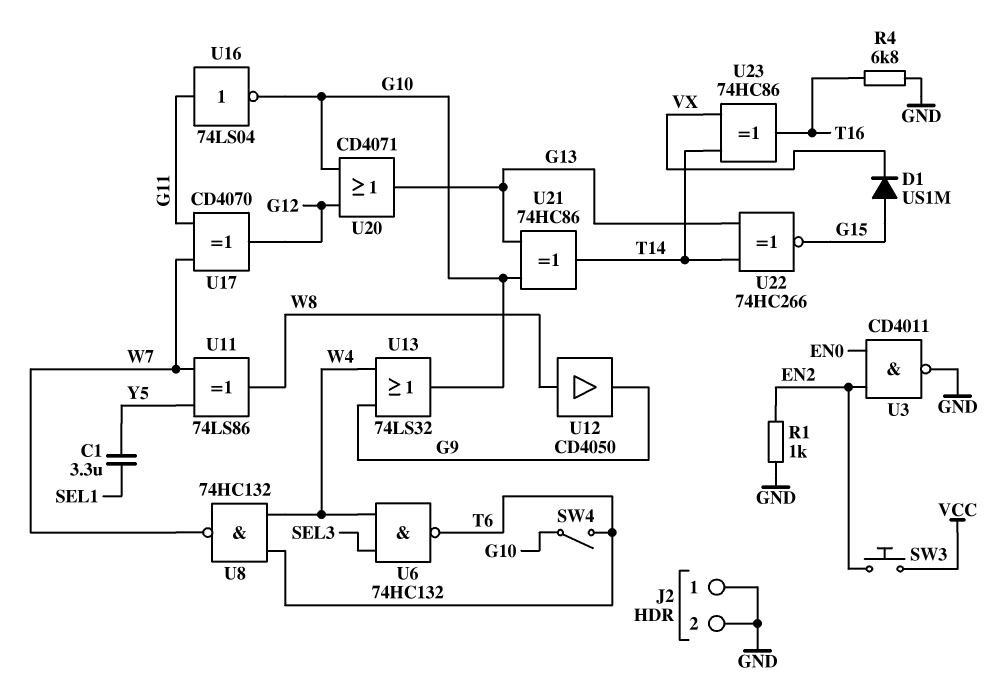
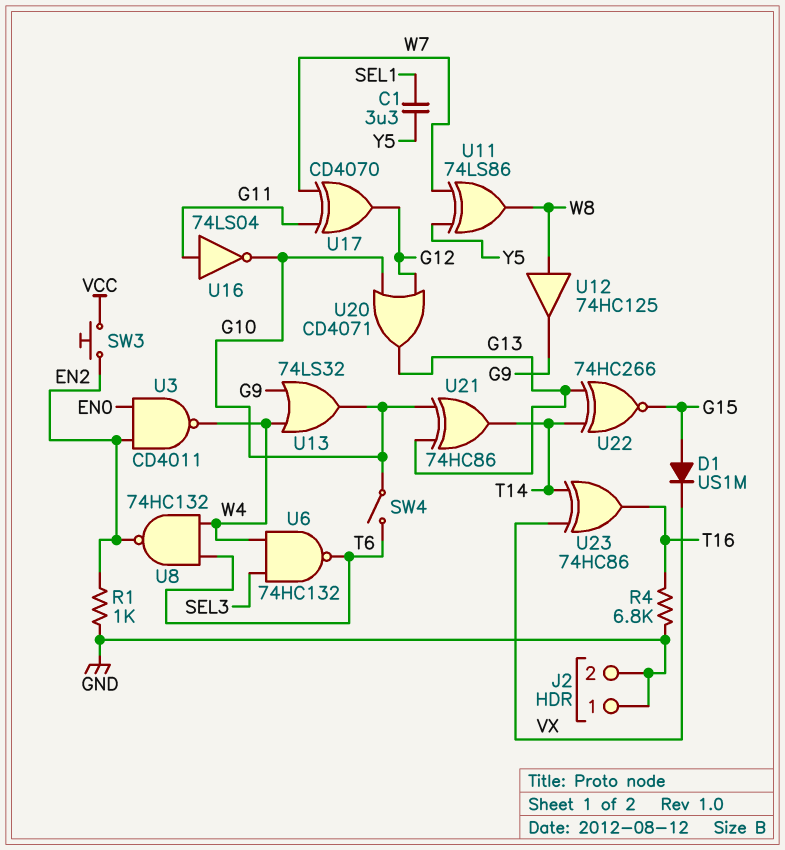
U3: NAND CD4011 (in EN0, in EN2, out GND) -> NAND CD4011 (in EN0, in EN2, out W4)
U8: NAND 74HC132 (in T6, in W4, out W7) -> NAND 74HC132 (in T6, in W4, out EN2)
U12: buffer CD4050 (in W8, out G9) -> buffer 74HC125 (in W8, out G9)

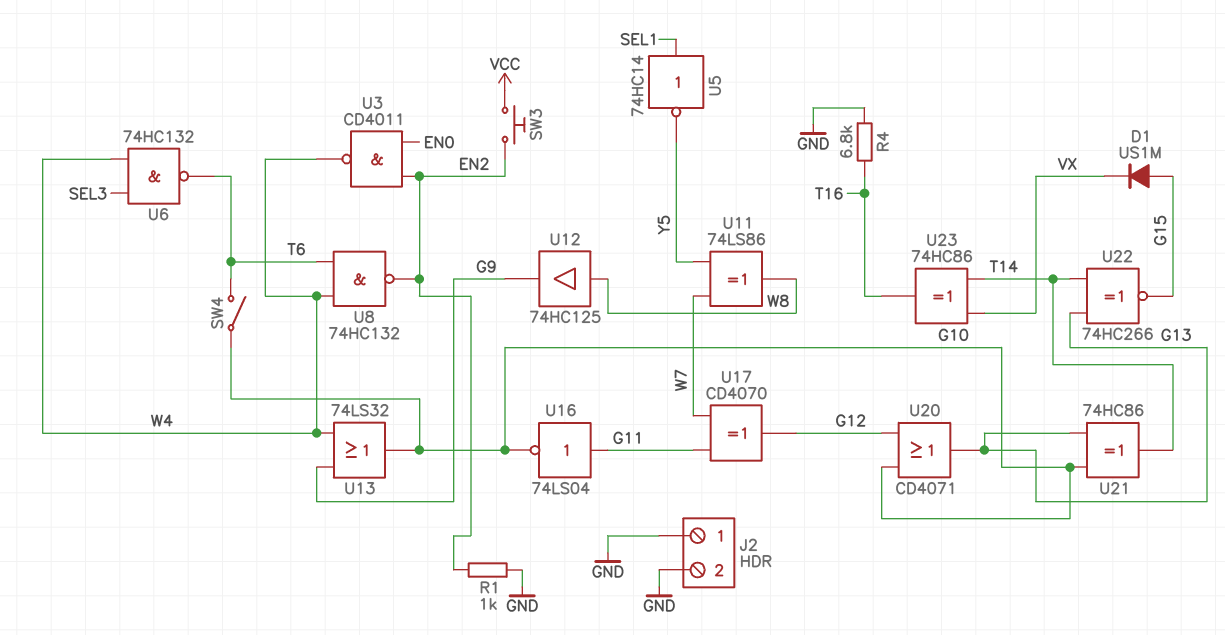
C1: 3.3uF (SEL1, Y5) -> none
U5: none -> NOT 74HC14 (in SEL1, out Y5)

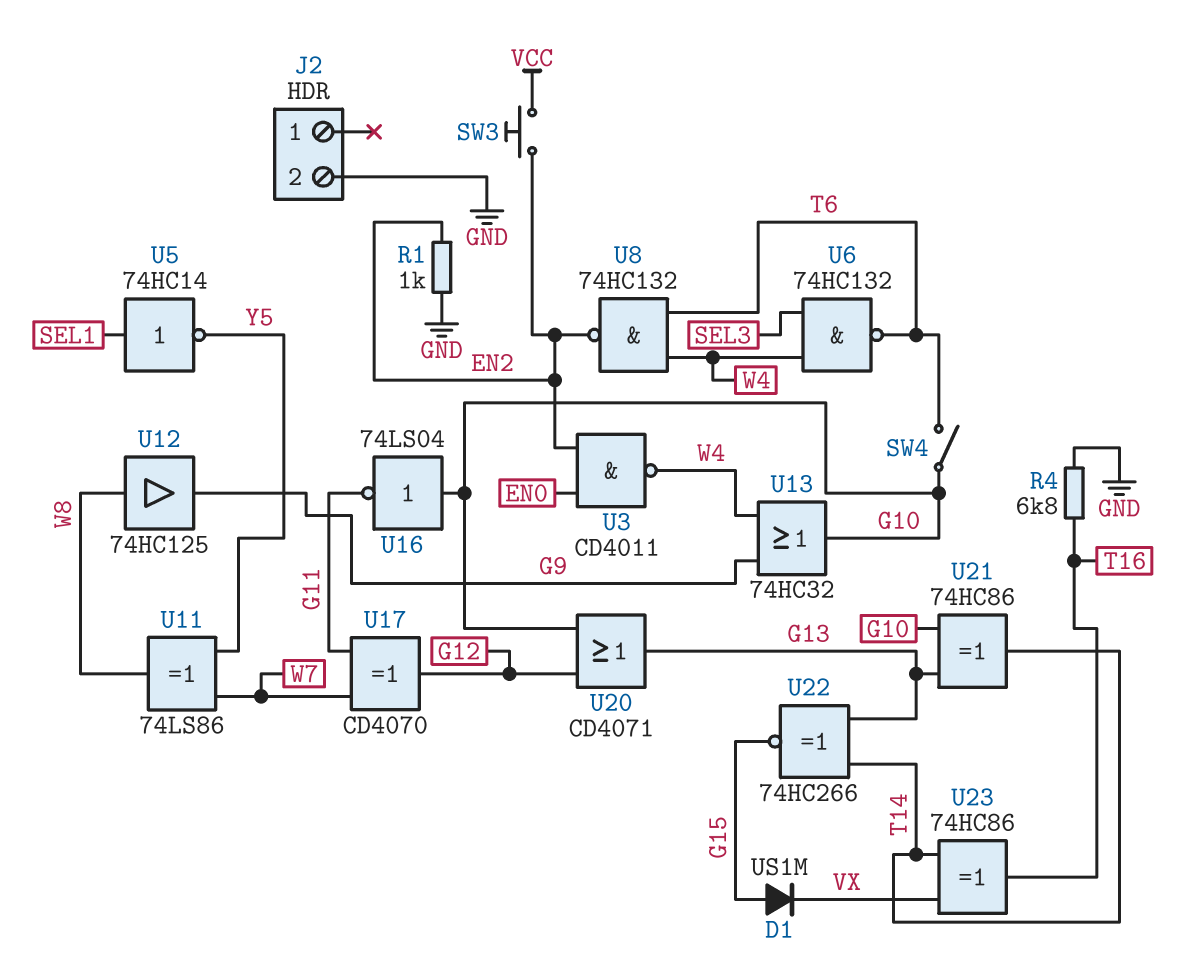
J2 pin 1: GND -> none
U13: OR 74LS32 (in G9, in W4, out G10) -> OR 74HC32 (in G9, in W4, out G10)
U16: NOT 74LS04 (in G11, out G10) -> NOT 74LS04 (in G10, out G11)

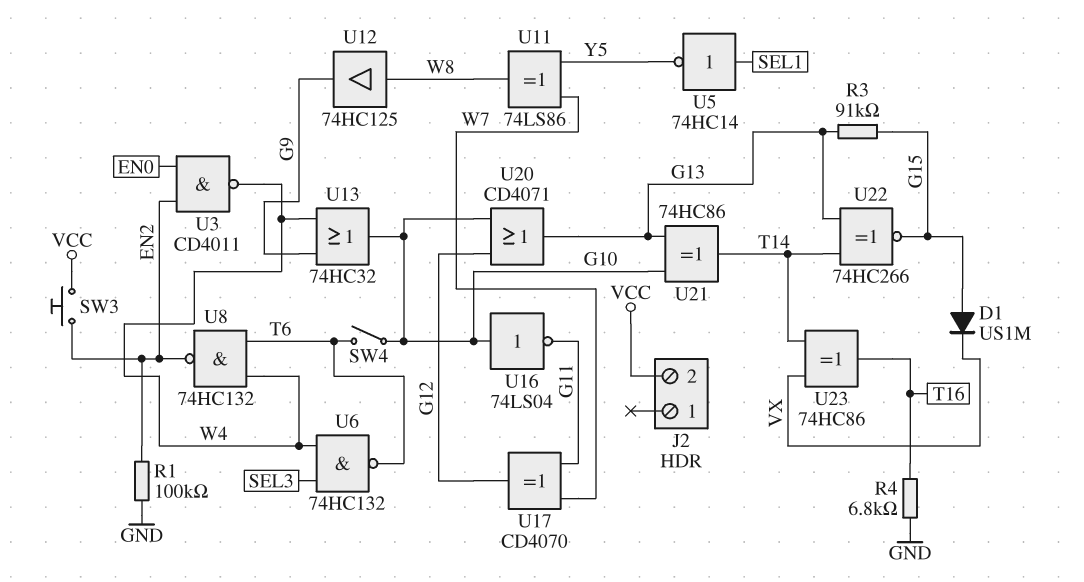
J2 pin 2: GND -> VCC
R1: 1k (EN2, GND) -> 100k (EN2, GND)
R3: none -> 91k (G13, G15)

